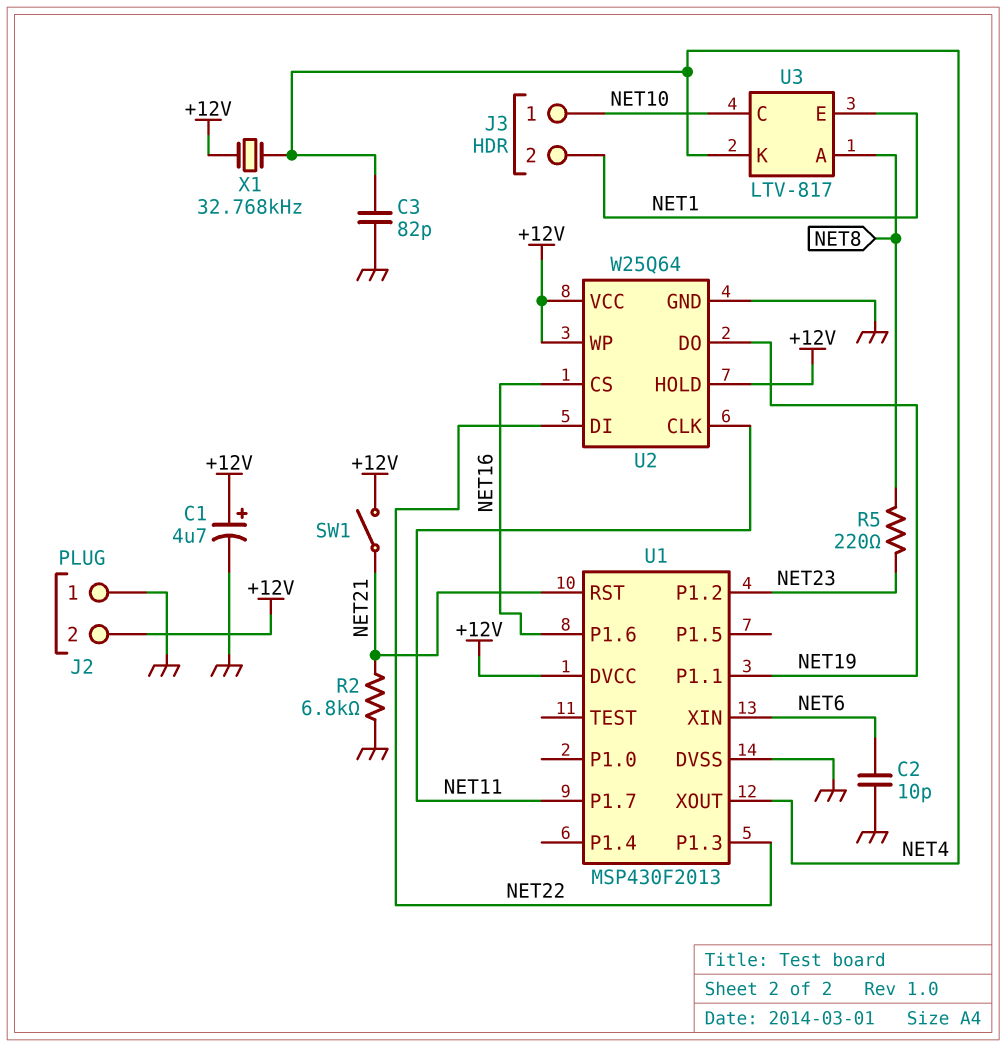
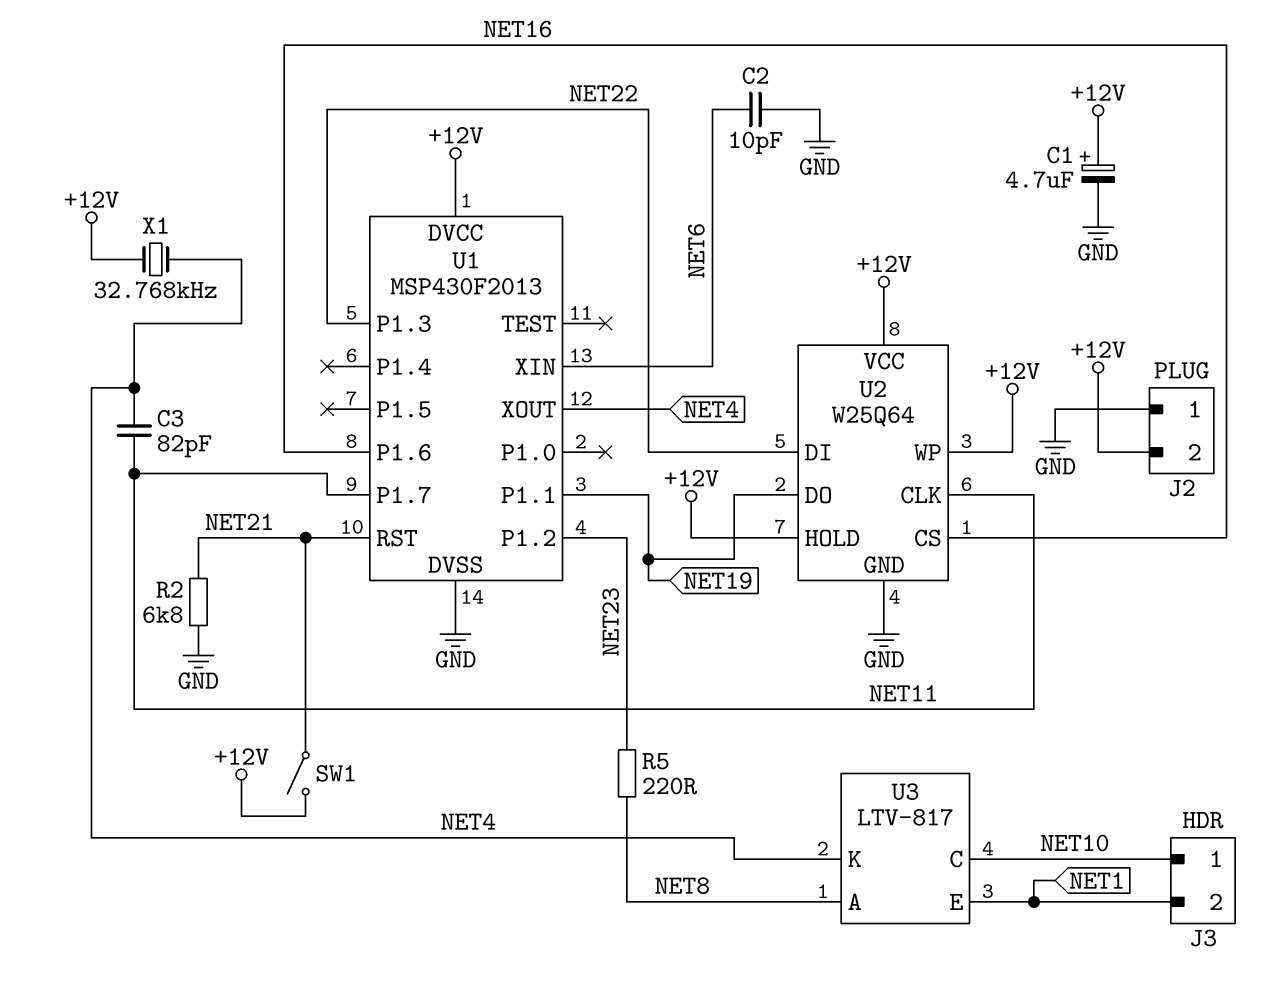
C3: 82pF (GND, NET4) -> 82pF (NET4, NET11)

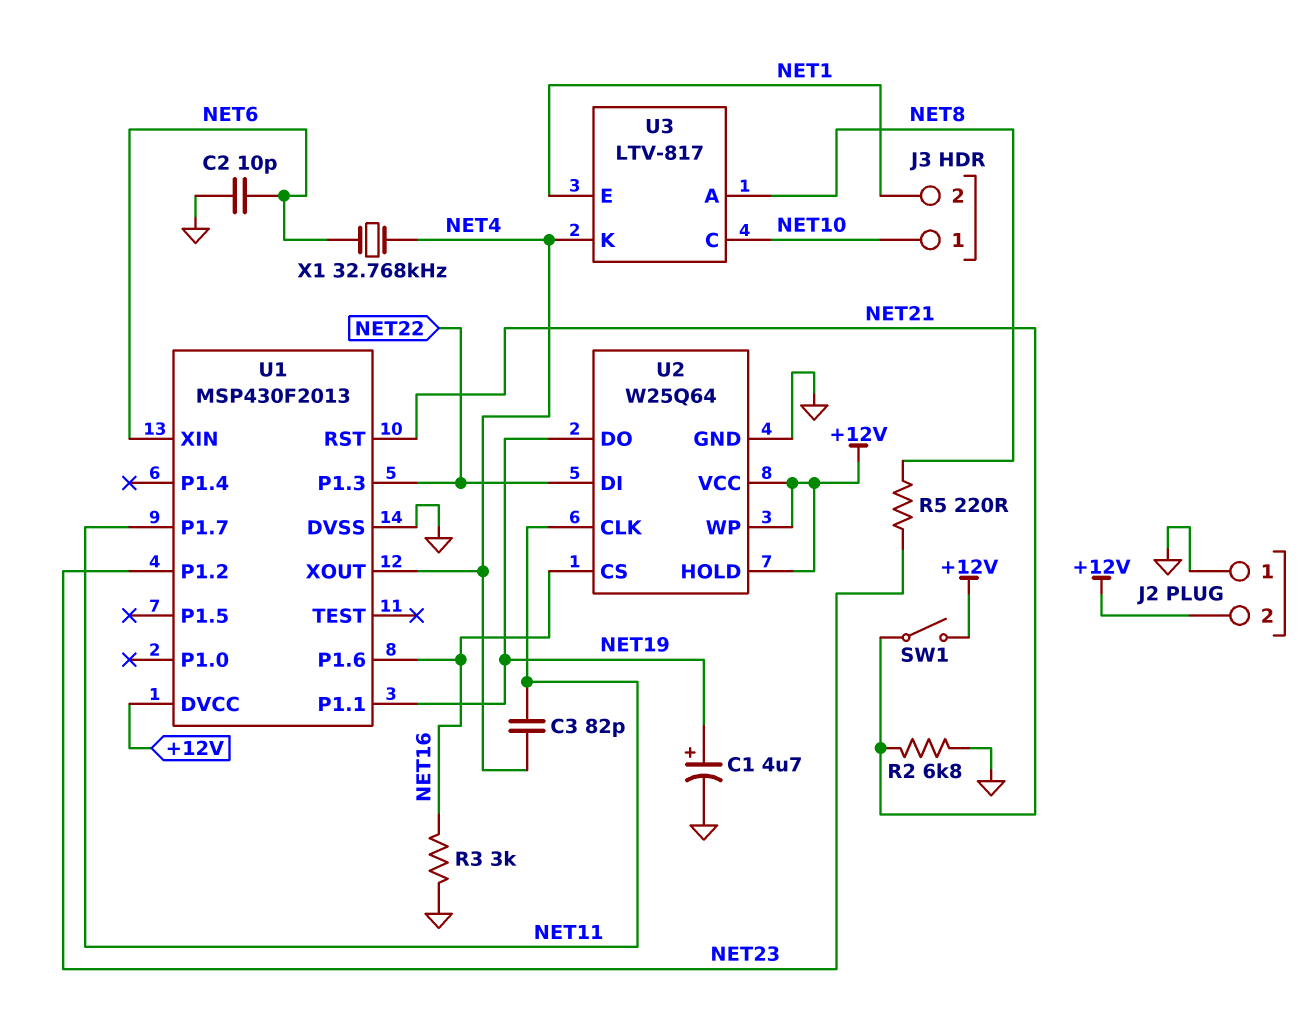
C1: 4.7uF (plus +12V, minus GND) -> 4.7uF (plus NET19, minus GND)
R3: none -> 3k (GND, NET16)
X1: 32.768kHz (+12V, NET4) -> 32.768kHz (NET4, NET6)

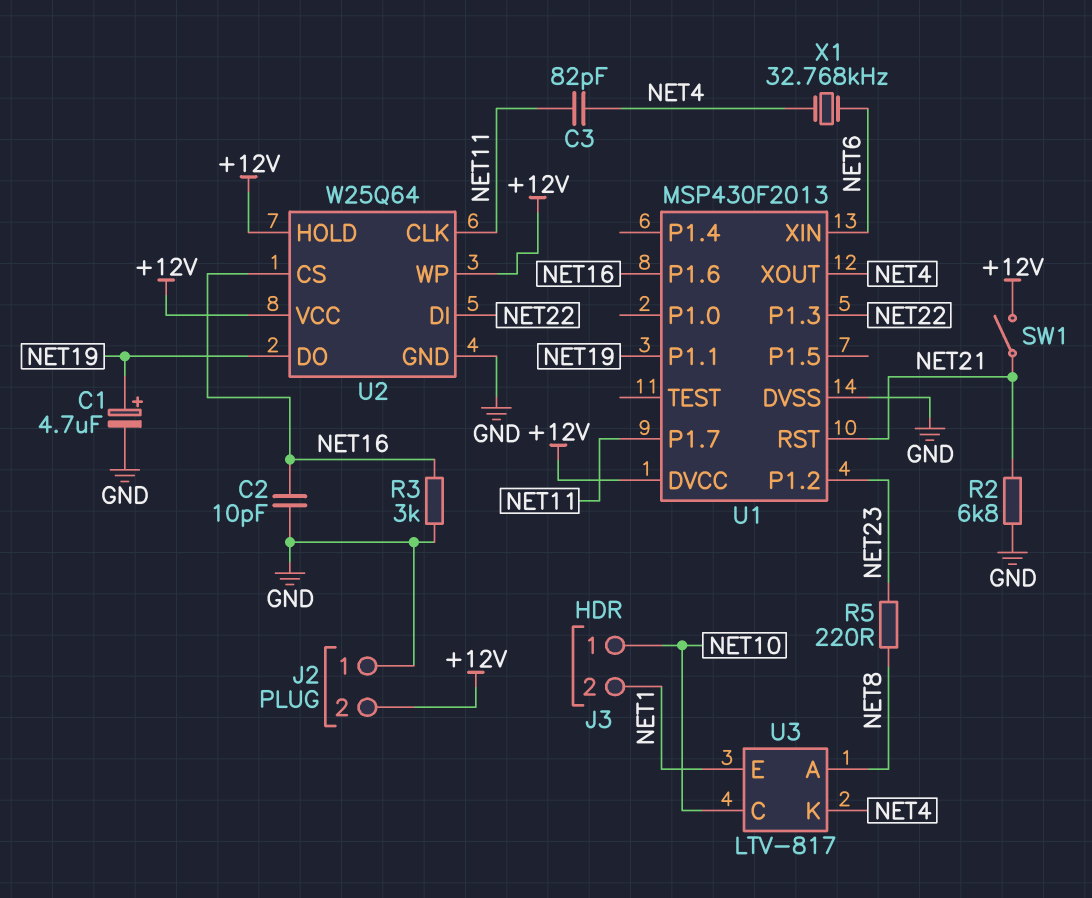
C2: 10pF (GND, NET6) -> 10pF (GND, NET16)

